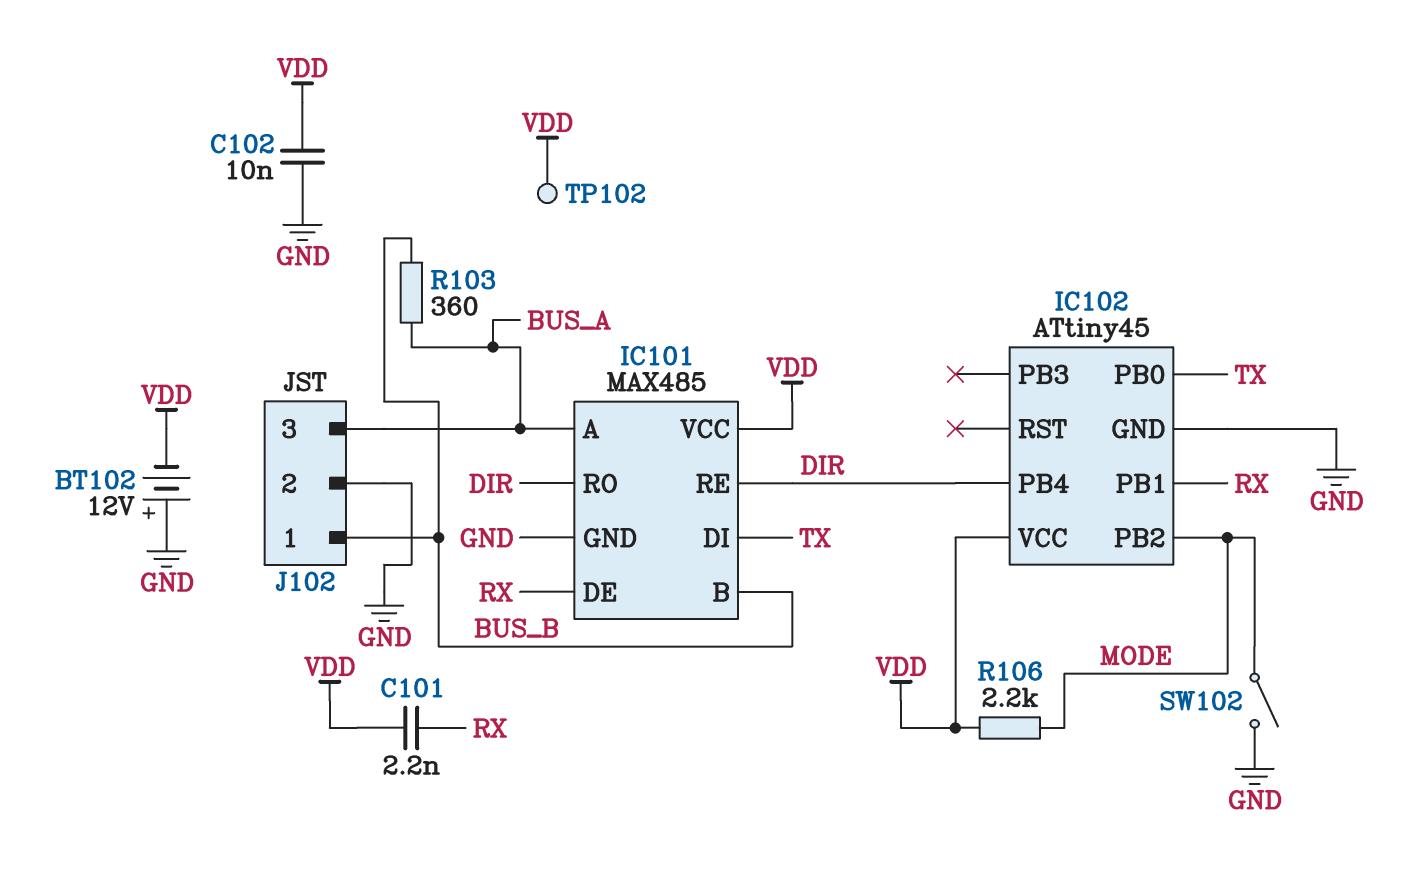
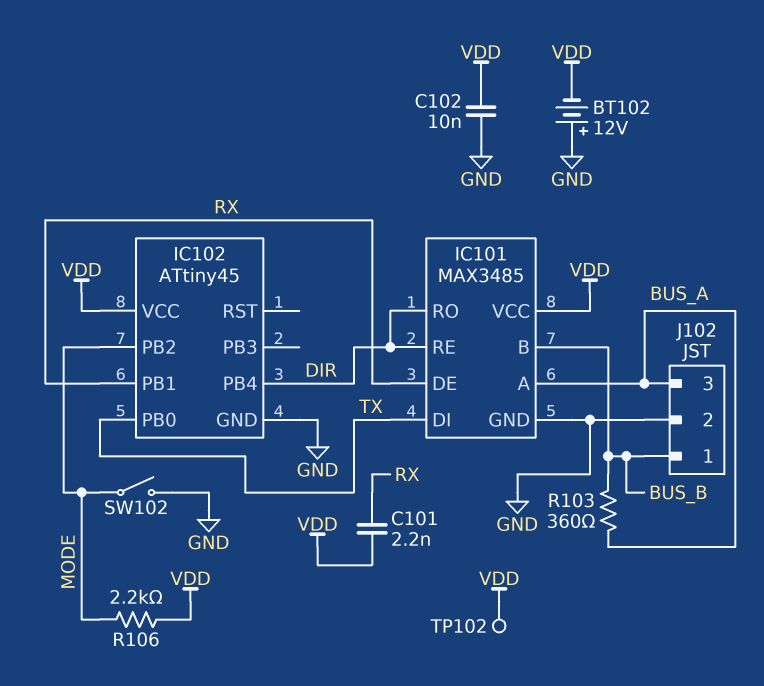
IC101: MAX485 -> MAX3485

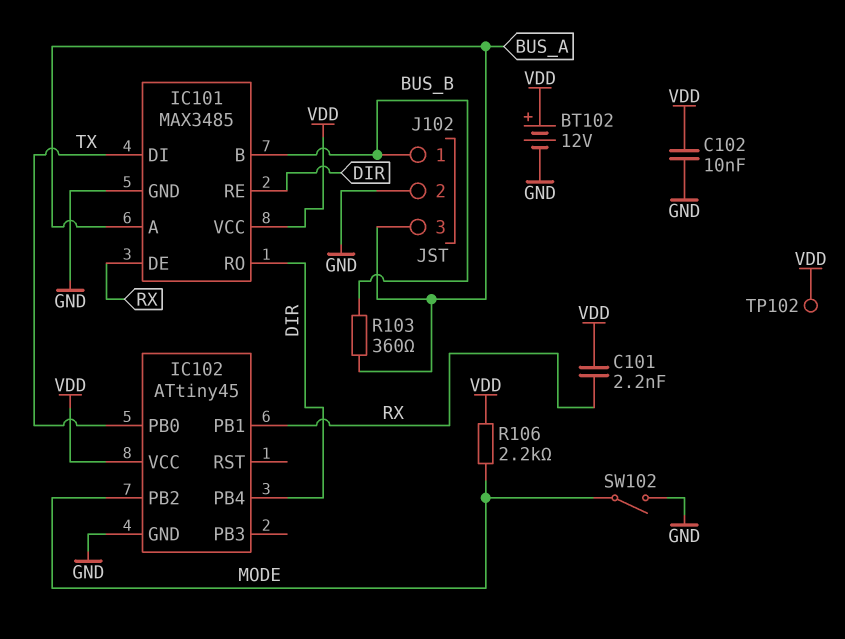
BT102: 12V (plus GND, minus VDD) -> 12V (plus VDD, minus GND)

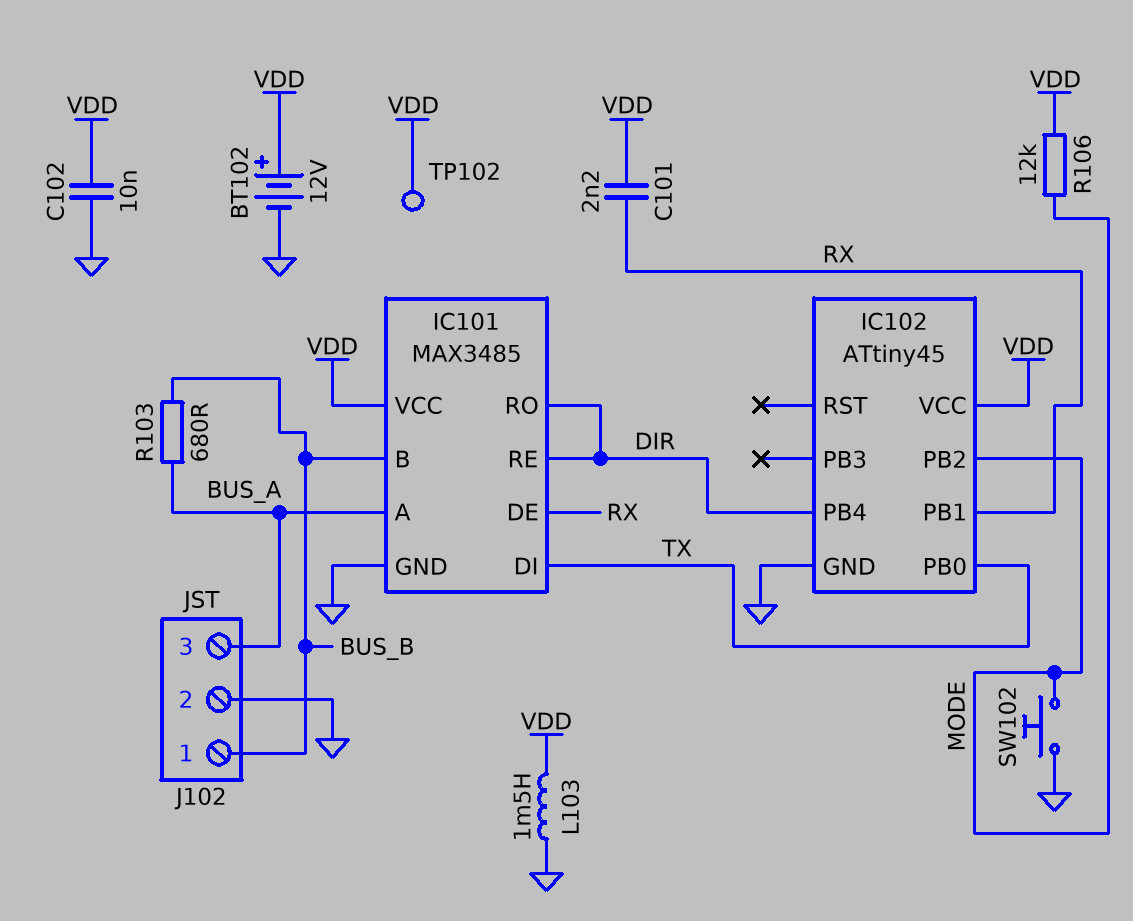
L103: none -> 1.5mH (GND, VDD)
R103: 360 (BUS_A, BUS_B) -> 680 (BUS_A, BUS_B)
R106: 2.2k (MODE, VDD) -> 12k (MODE, VDD)
SW102: switch (GND, MODE) -> button (GND, MODE)

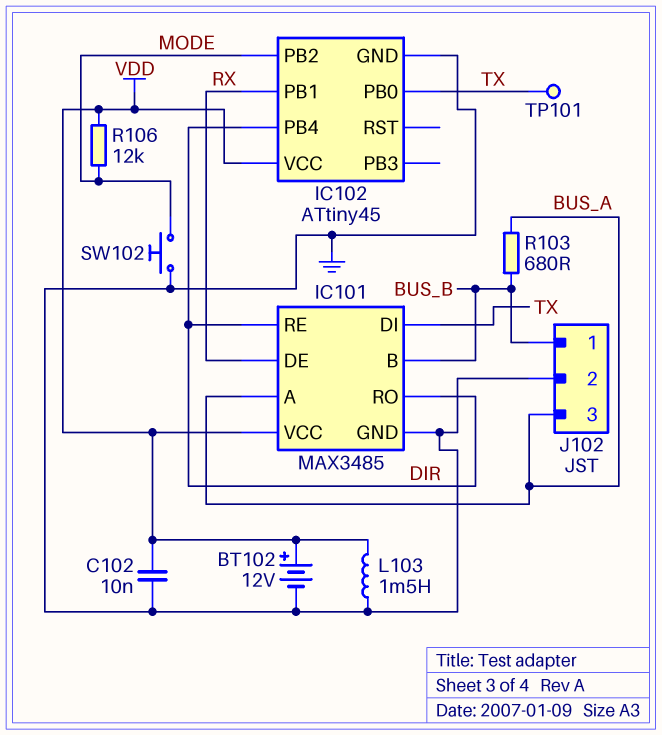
C101: 2.2nF (RX, VDD) -> none
TP101: none -> test point (TX)
TP102: test point (VDD) -> none

